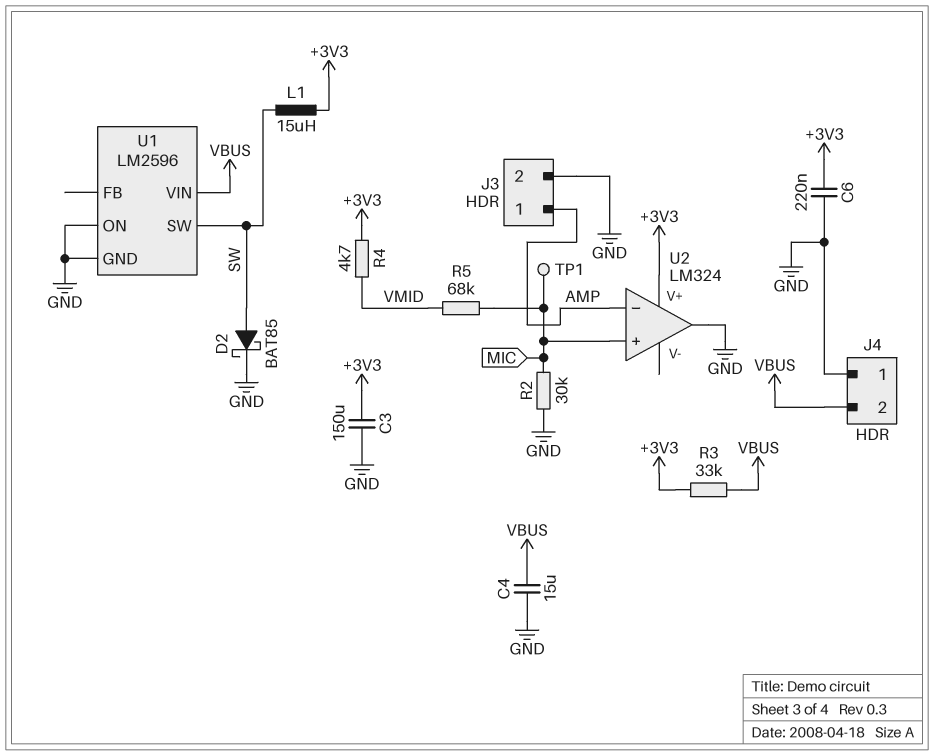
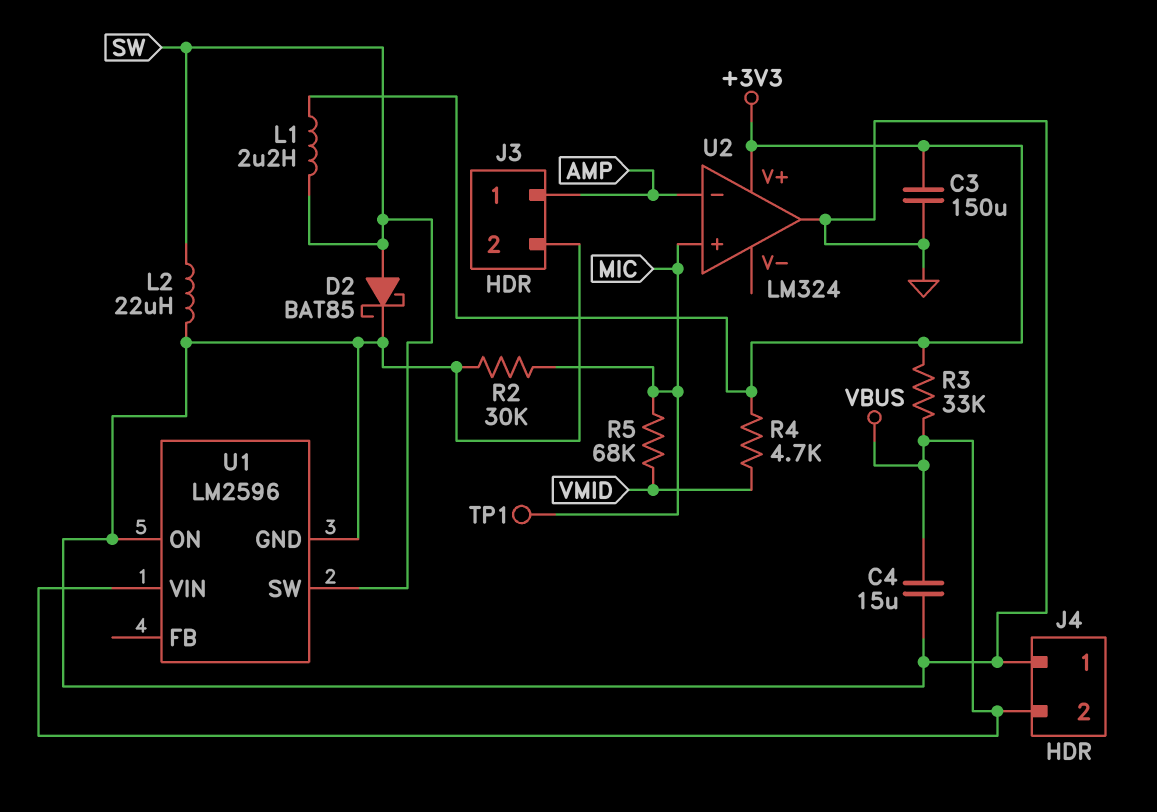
C6: 220nF (+3V3, GND) -> none
L1: 15uH (+3V3, SW) -> 2.2uH (+3V3, SW)
L2: none -> 22uH (GND, SW)

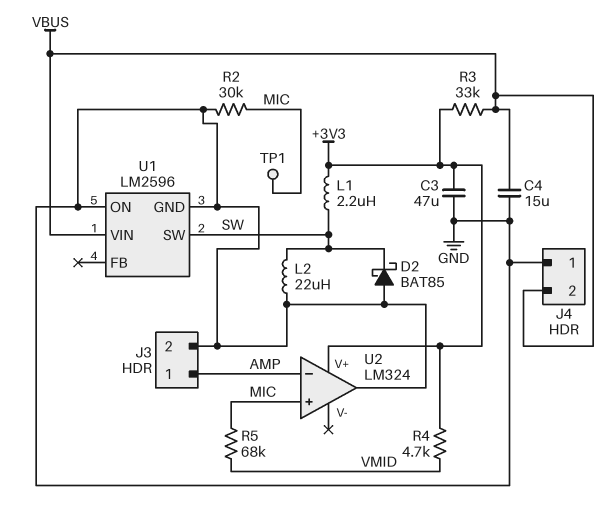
C3: 150uF (+3V3, GND) -> 47uF (+3V3, GND)
D2: schottky BAT85 (A SW, K GND) -> schottky BAT85 (A GND, K SW)

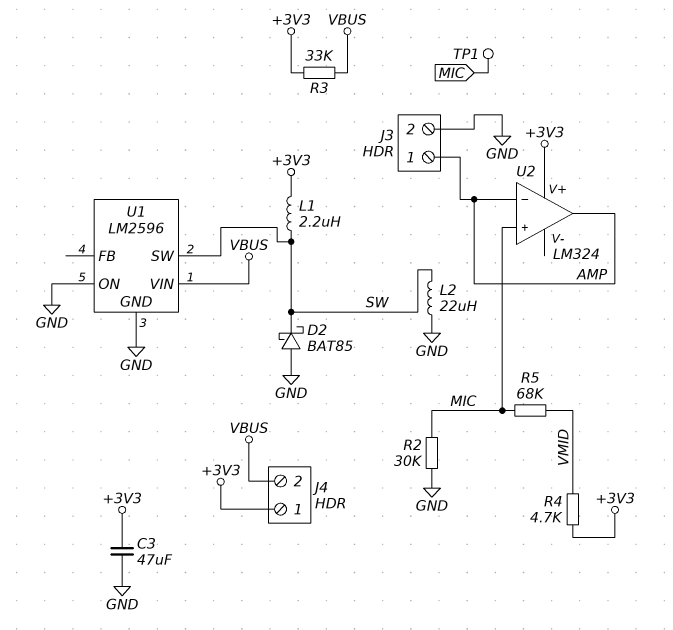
C4: 15uF (GND, VBUS) -> none
J4 pin 1: GND -> +3V3
U2 pin out: GND -> AMP

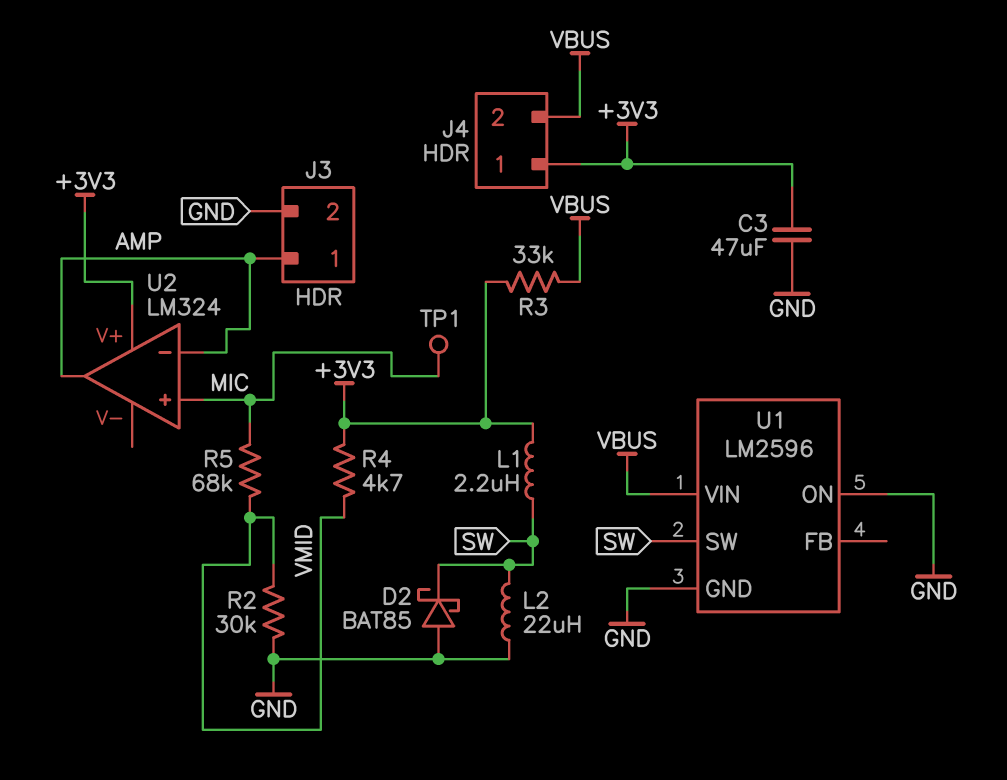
R2: 30k (GND, MIC) -> 30k (GND, VMID)

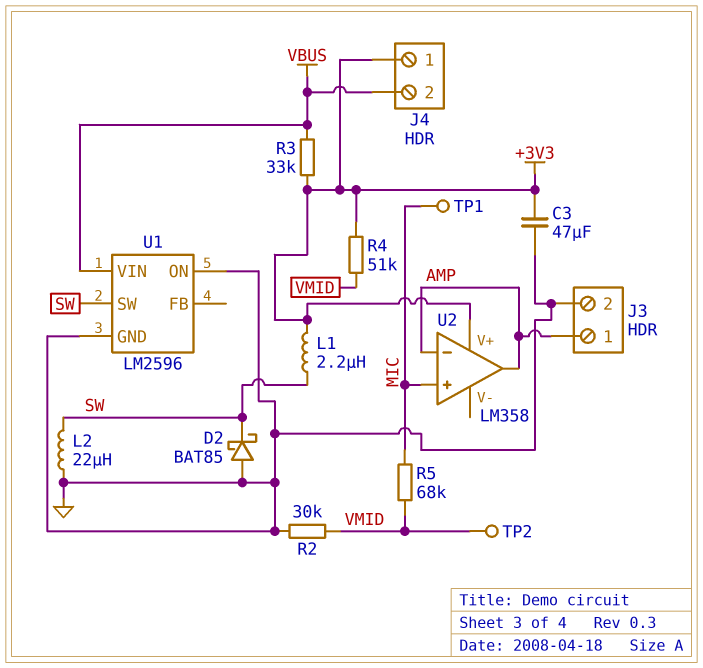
R4: 4.7k (+3V3, VMID) -> 51k (+3V3, VMID)
TP2: none -> test point (VMID)
U2: LM324 -> LM358

